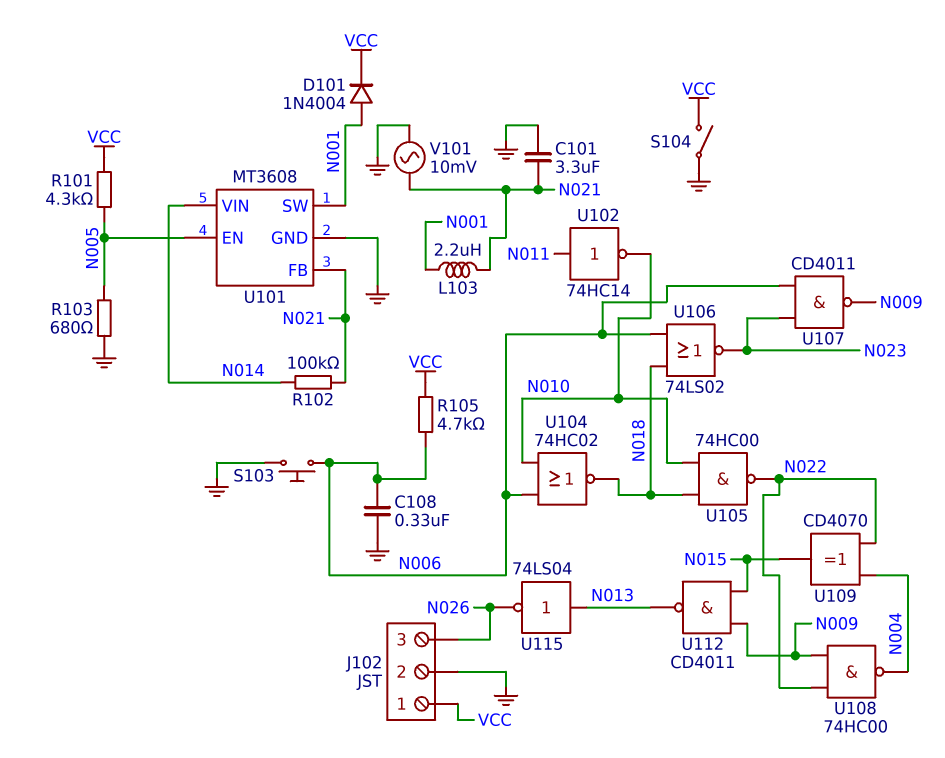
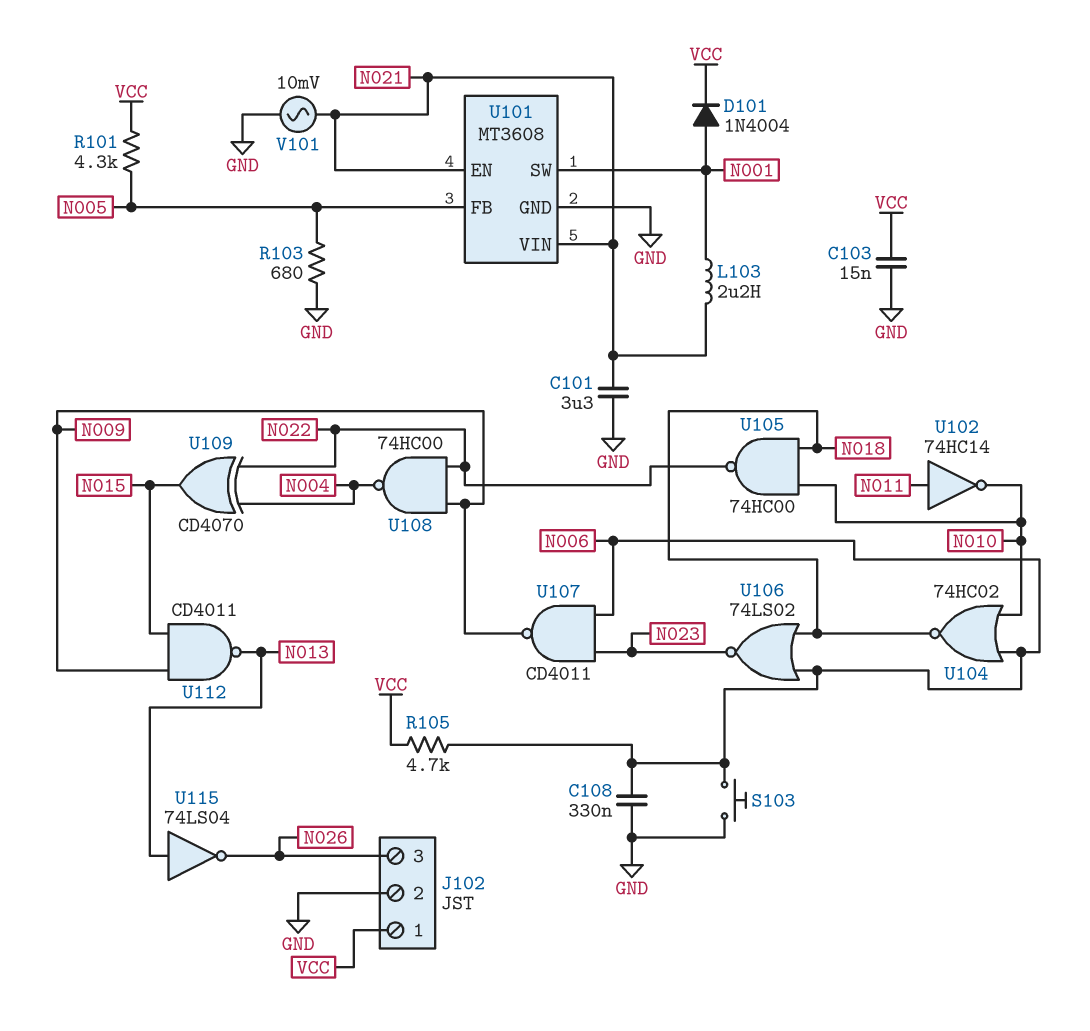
C103: none -> 15nF (GND, VCC)
R102: 100k (N014, N021) -> none
S104: switch (GND, VCC) -> none
U101 pin EN: N005 -> N021
U101 pin FB: N021 -> N005
U101 pin VIN: N014 -> N021

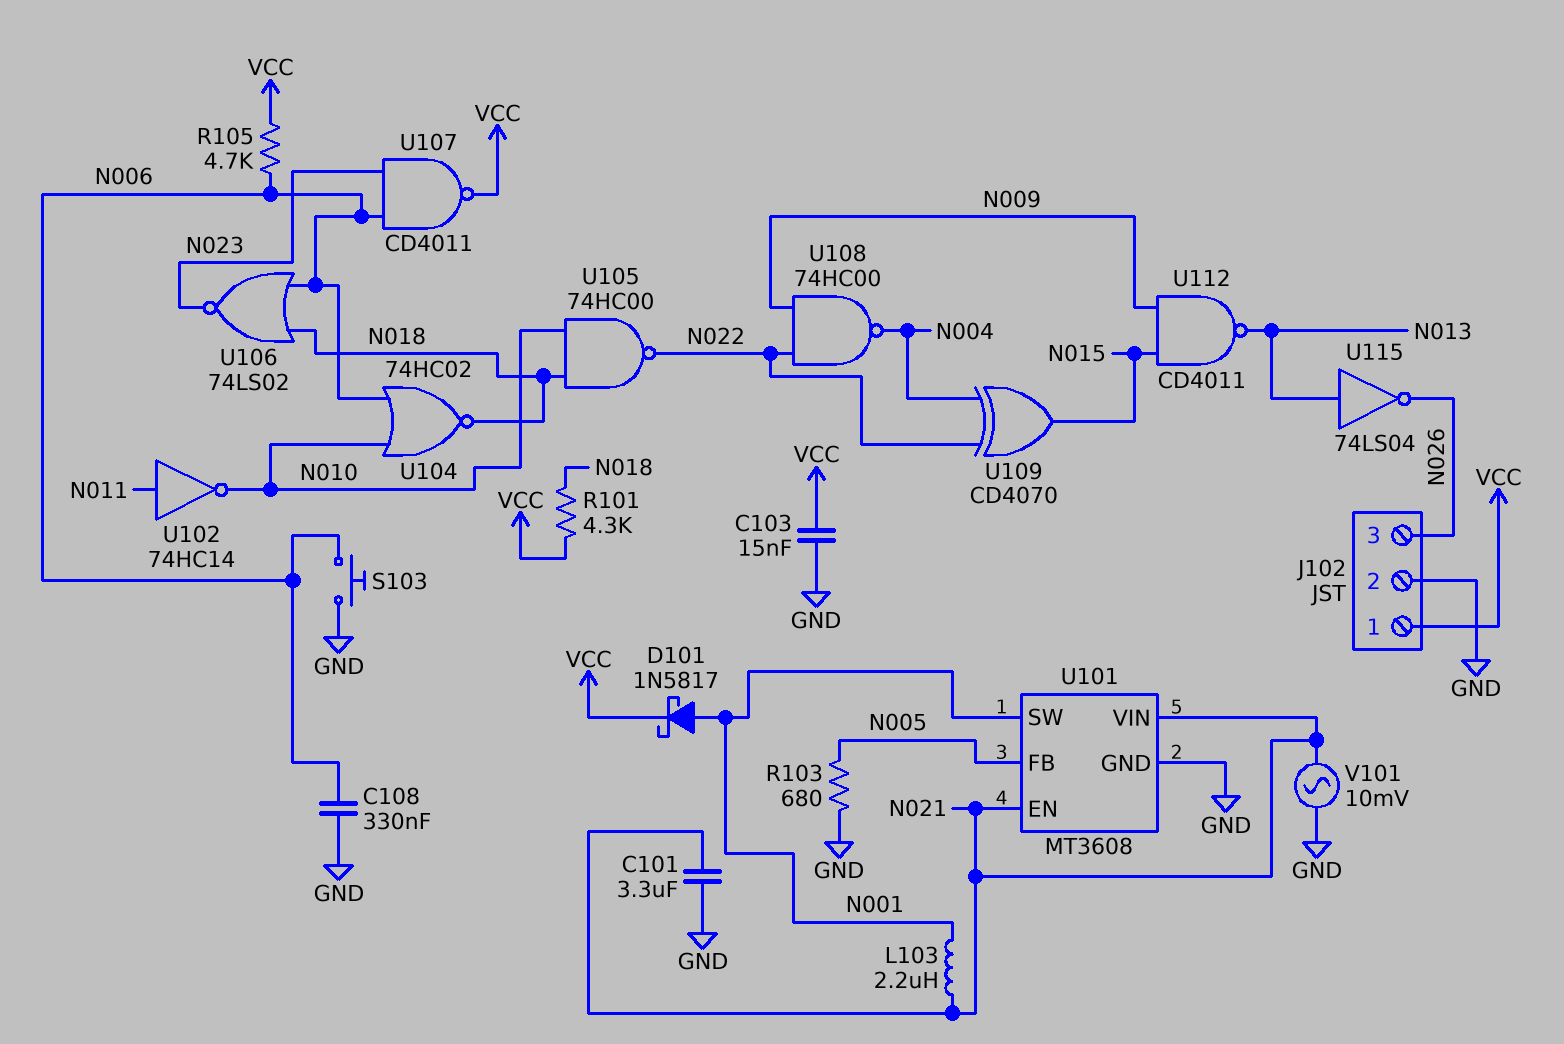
D101: diode 1N4004 (A N001, K VCC) -> schottky 1N5817 (A N001, K VCC)
R101: 4.3k (N005, VCC) -> 4.3k (N018, VCC)
U107: NAND CD4011 (in N006, in N023, out N009) -> NAND CD4011 (in N006, in N023, out VCC)

